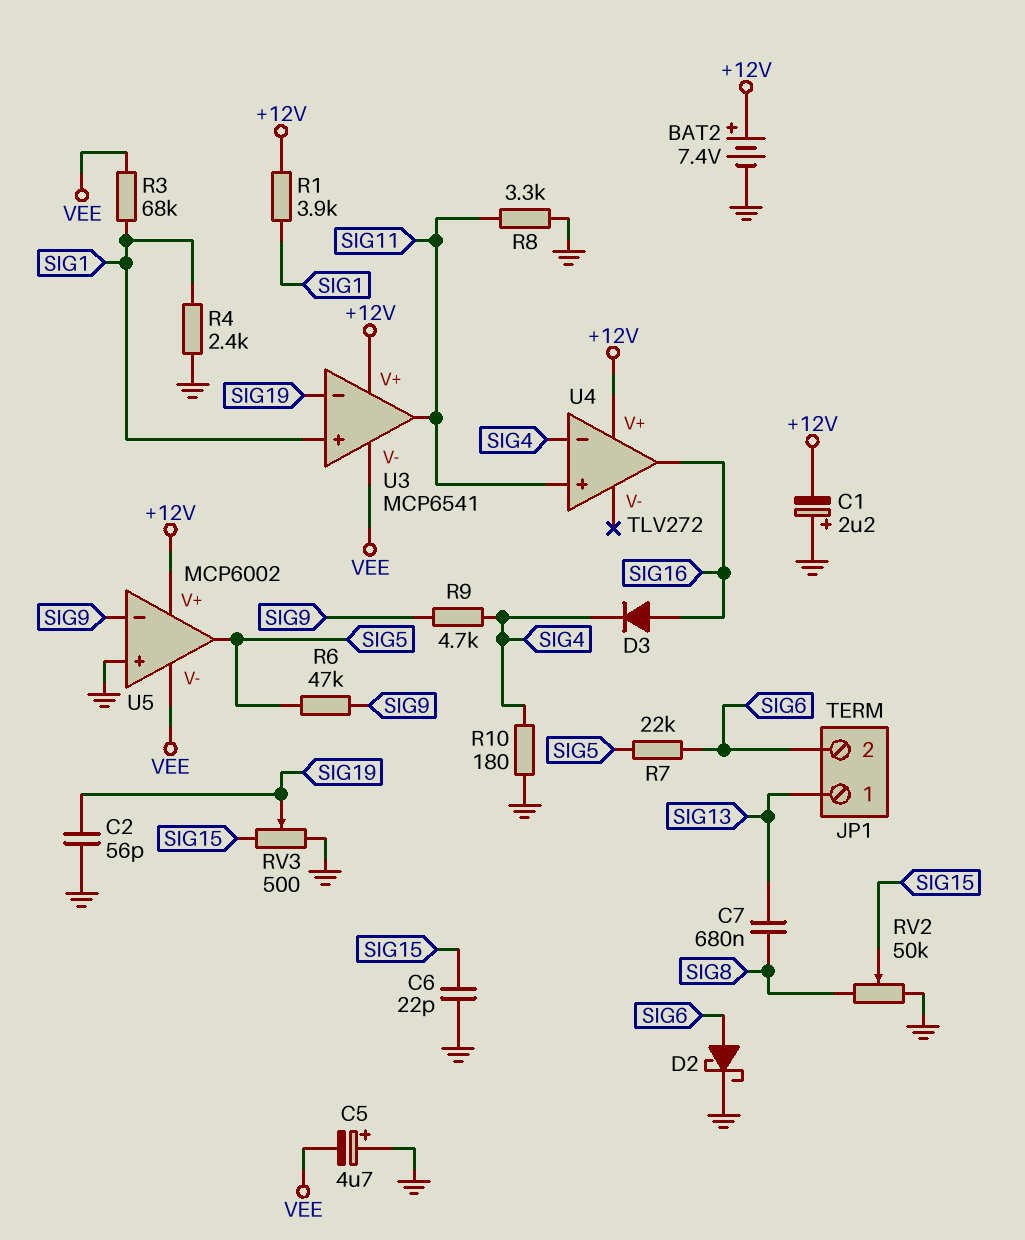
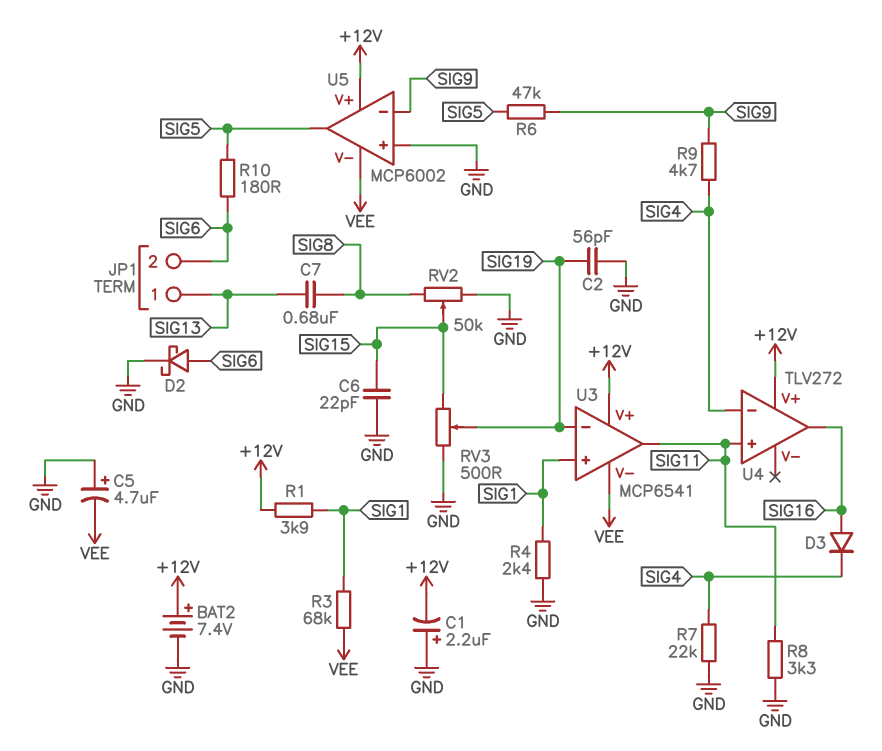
R7: 22k (SIG5, SIG6) -> 22k (GND, SIG4)
R10: 180 (GND, SIG4) -> 180 (SIG5, SIG6)

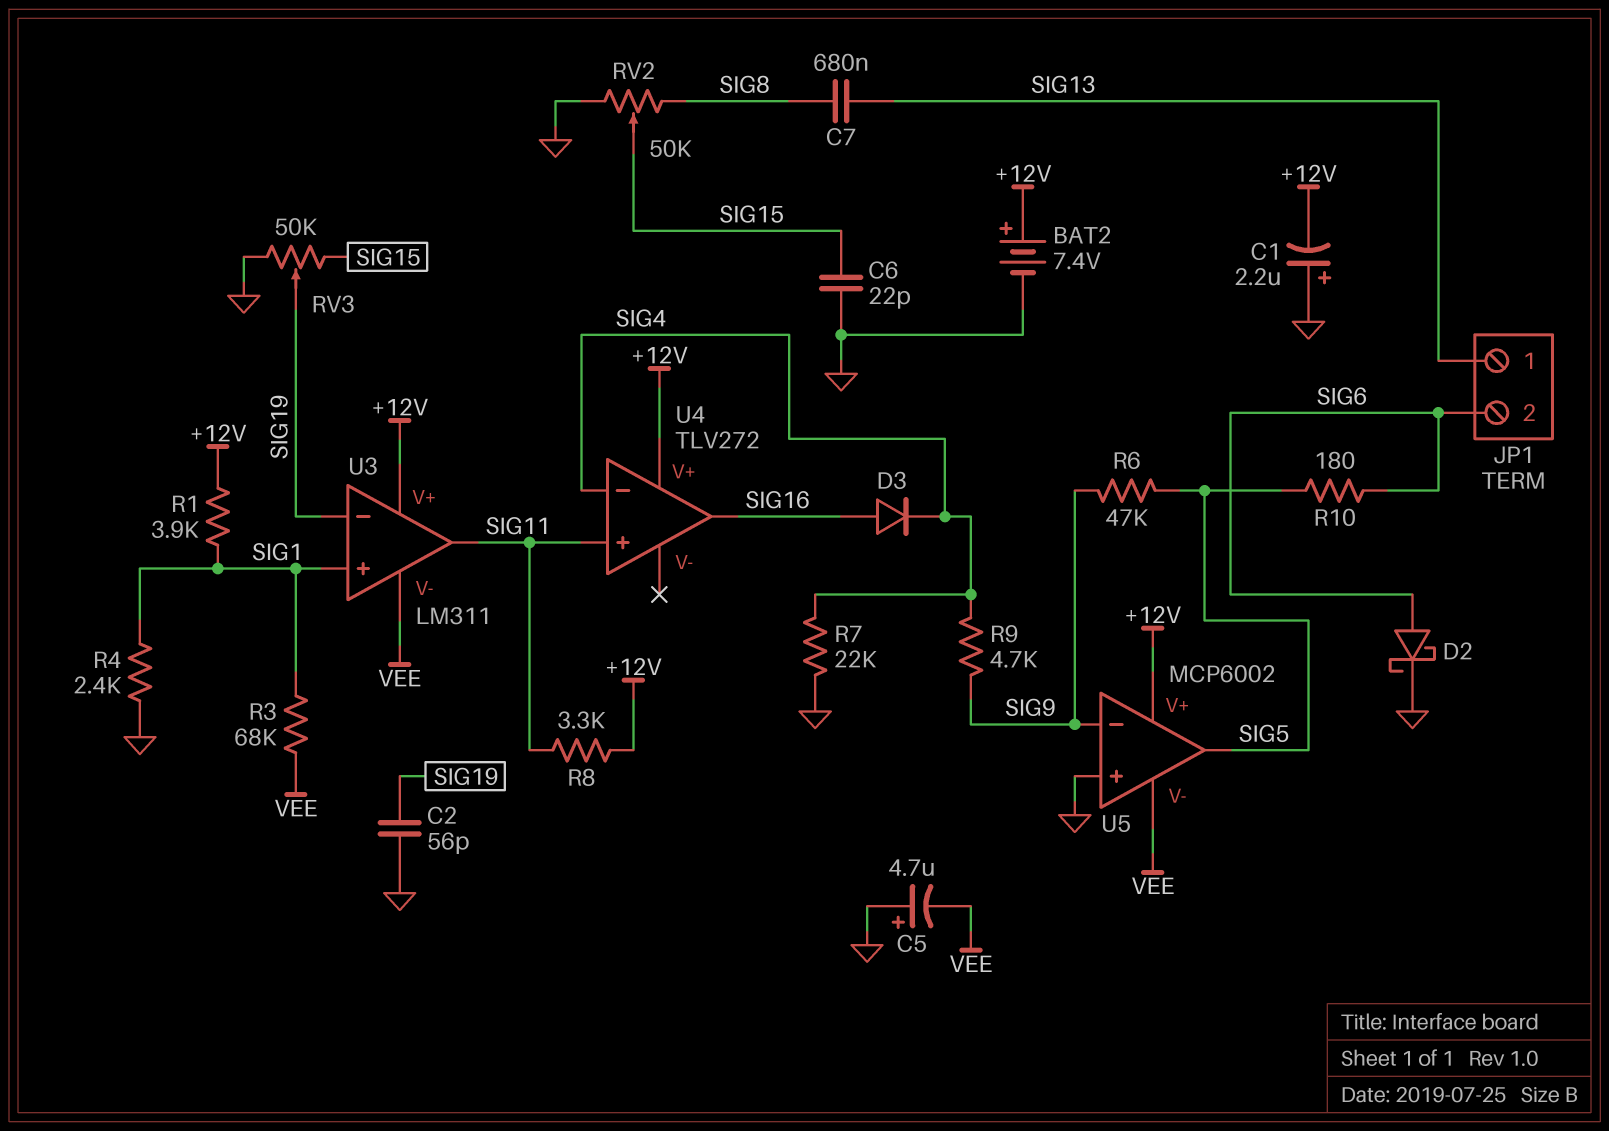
R8: 3.3k (GND, SIG11) -> 3.3k (+12V, SIG11)
RV3: 500 (GND, SIG15, wiper SIG19) -> 50k (GND, SIG15, wiper SIG19)
U3: MCP6541 -> LM311

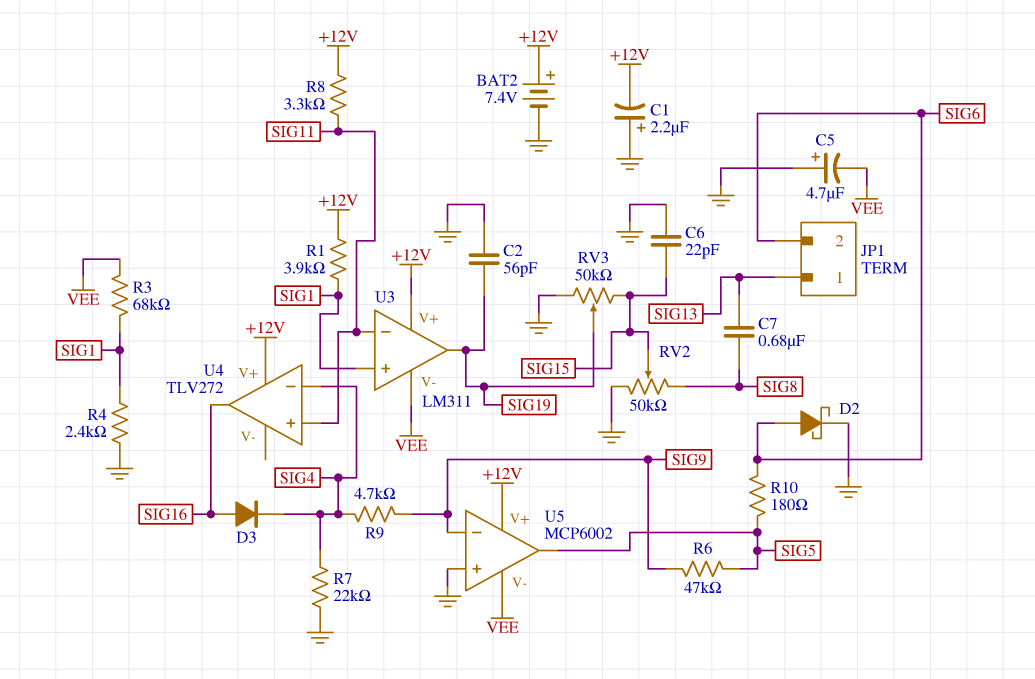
U3 pin in-: SIG19 -> SIG11
U3 pin out: SIG11 -> SIG19

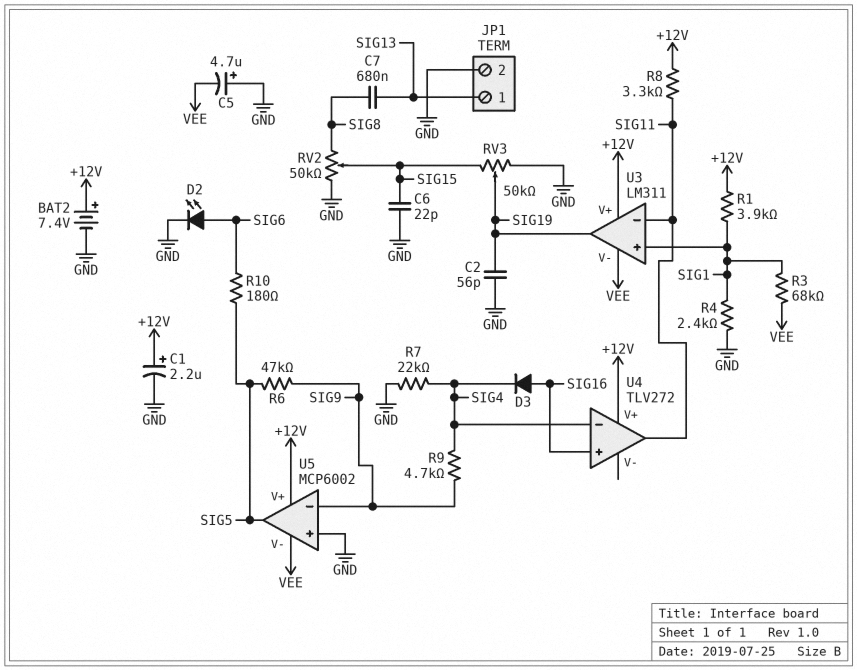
C1: 2.2uF (plus GND, minus +12V) -> 2.2uF (plus +12V, minus GND)
D2: schottky (A SIG6, K GND) -> LED (A SIG6, K GND)
JP1 pin 2: SIG6 -> GND
U4 pin in+: SIG11 -> SIG16
U4 pin out: SIG16 -> SIG11

